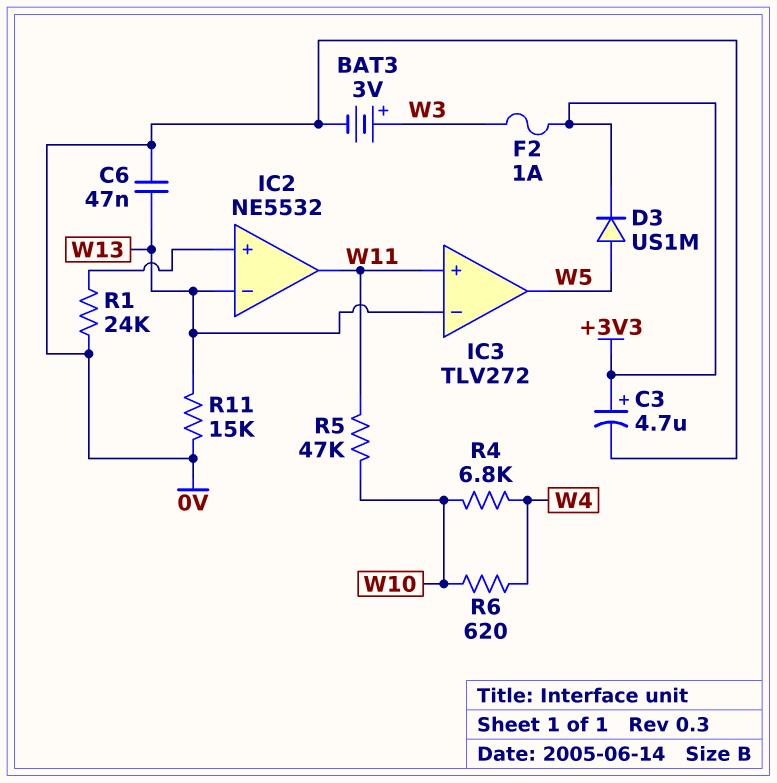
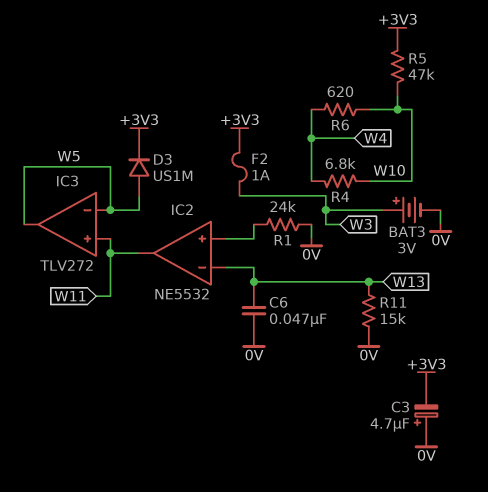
C3: 4.7uF (plus +3V3, minus 0V) -> 4.7uF (plus 0V, minus +3V3)
IC3 pin in-: W13 -> W5
R5: 47k (W10, W11) -> 47k (+3V3, W10)

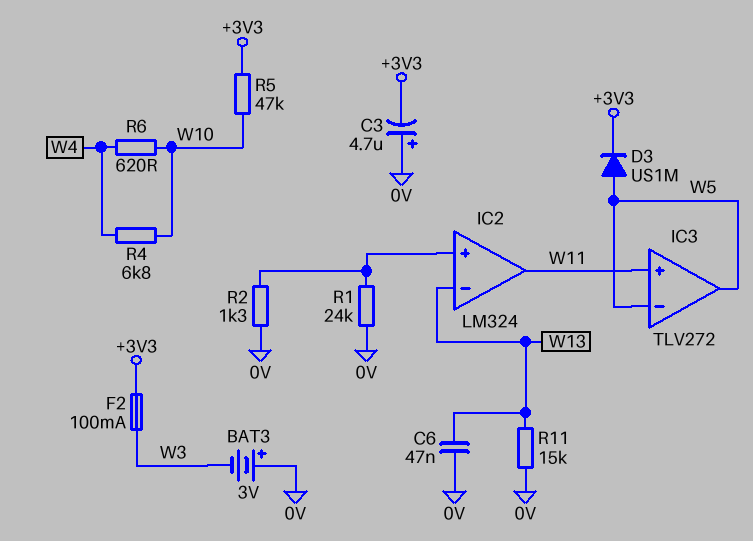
BAT3: 3V (plus W3, minus 0V) -> 3V (plus 0V, minus W3)
F2: 1A (+3V3, W3) -> 100mA (+3V3, W3)
IC2: NE5532 -> LM324
R2: none -> 1.3k (0V, IC2/in+)

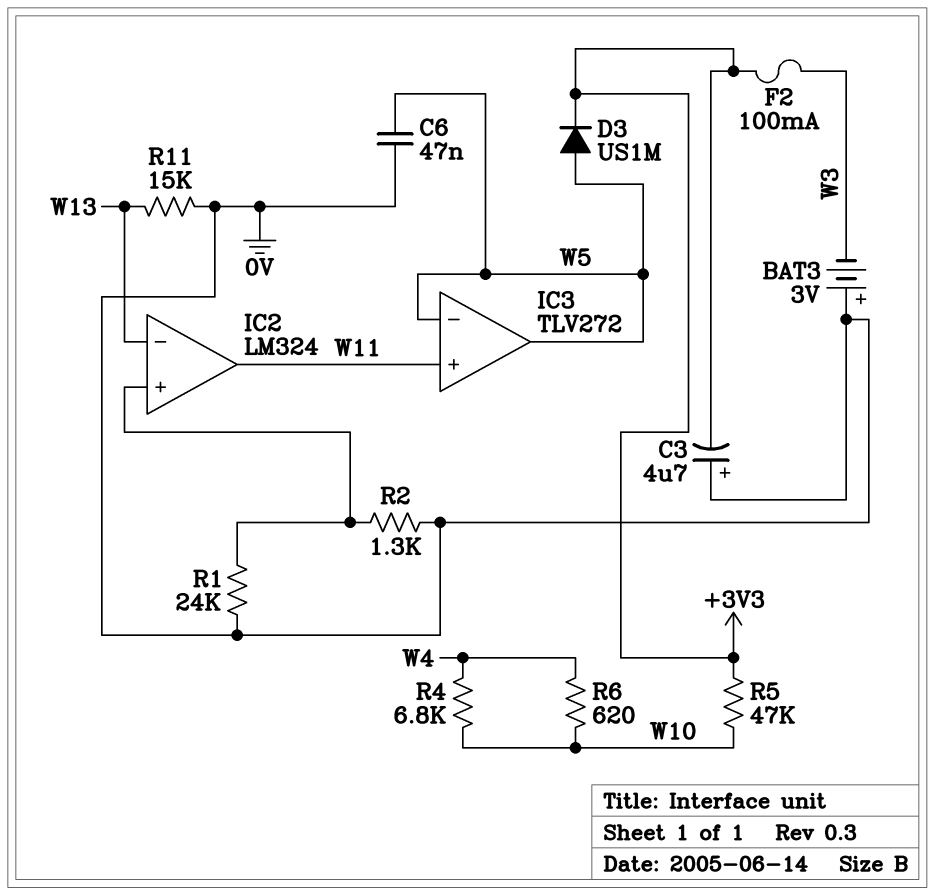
C6: 47nF (0V, W13) -> 47nF (0V, W5)

